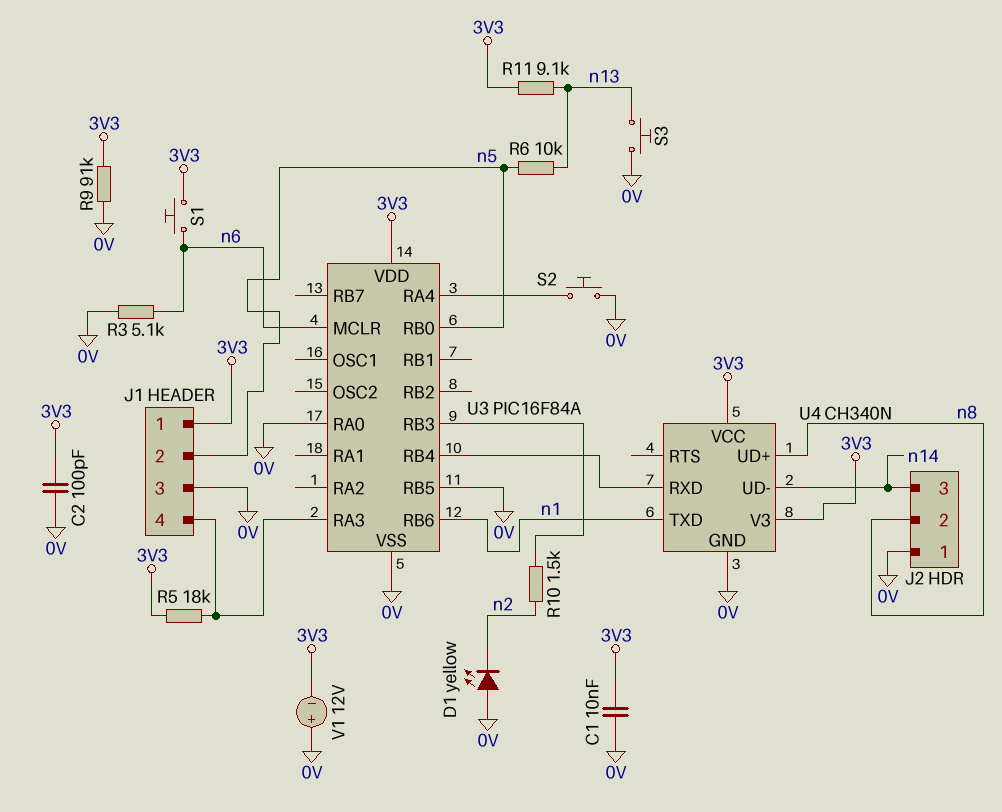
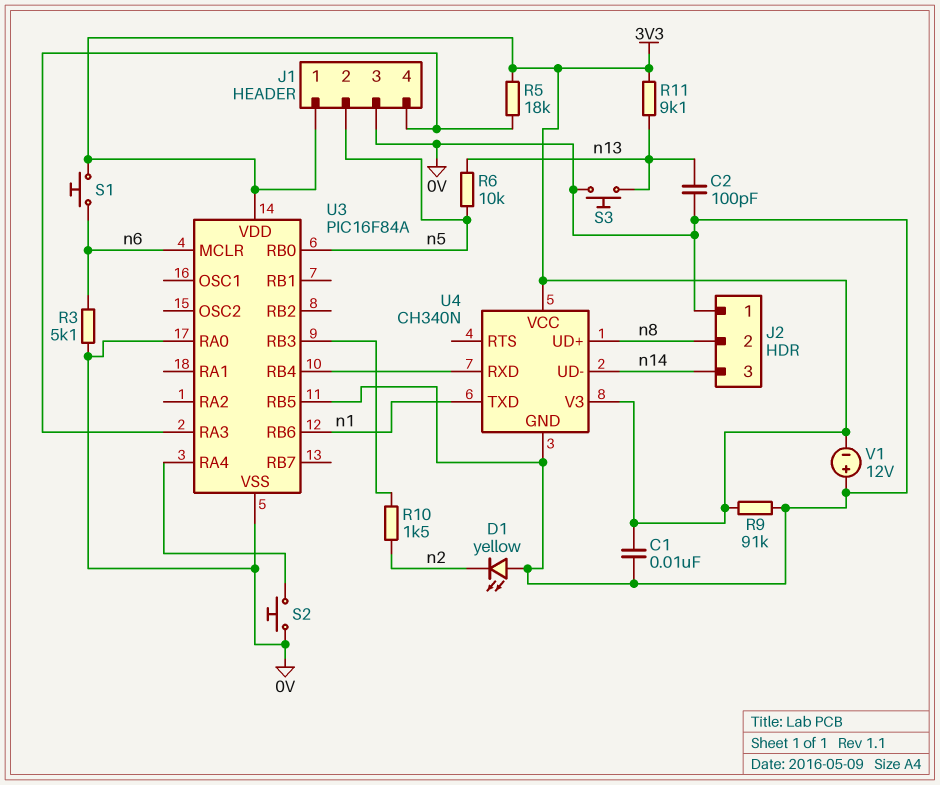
C2: 100pF (0V, 3V3) -> 100pF (0V, n13)

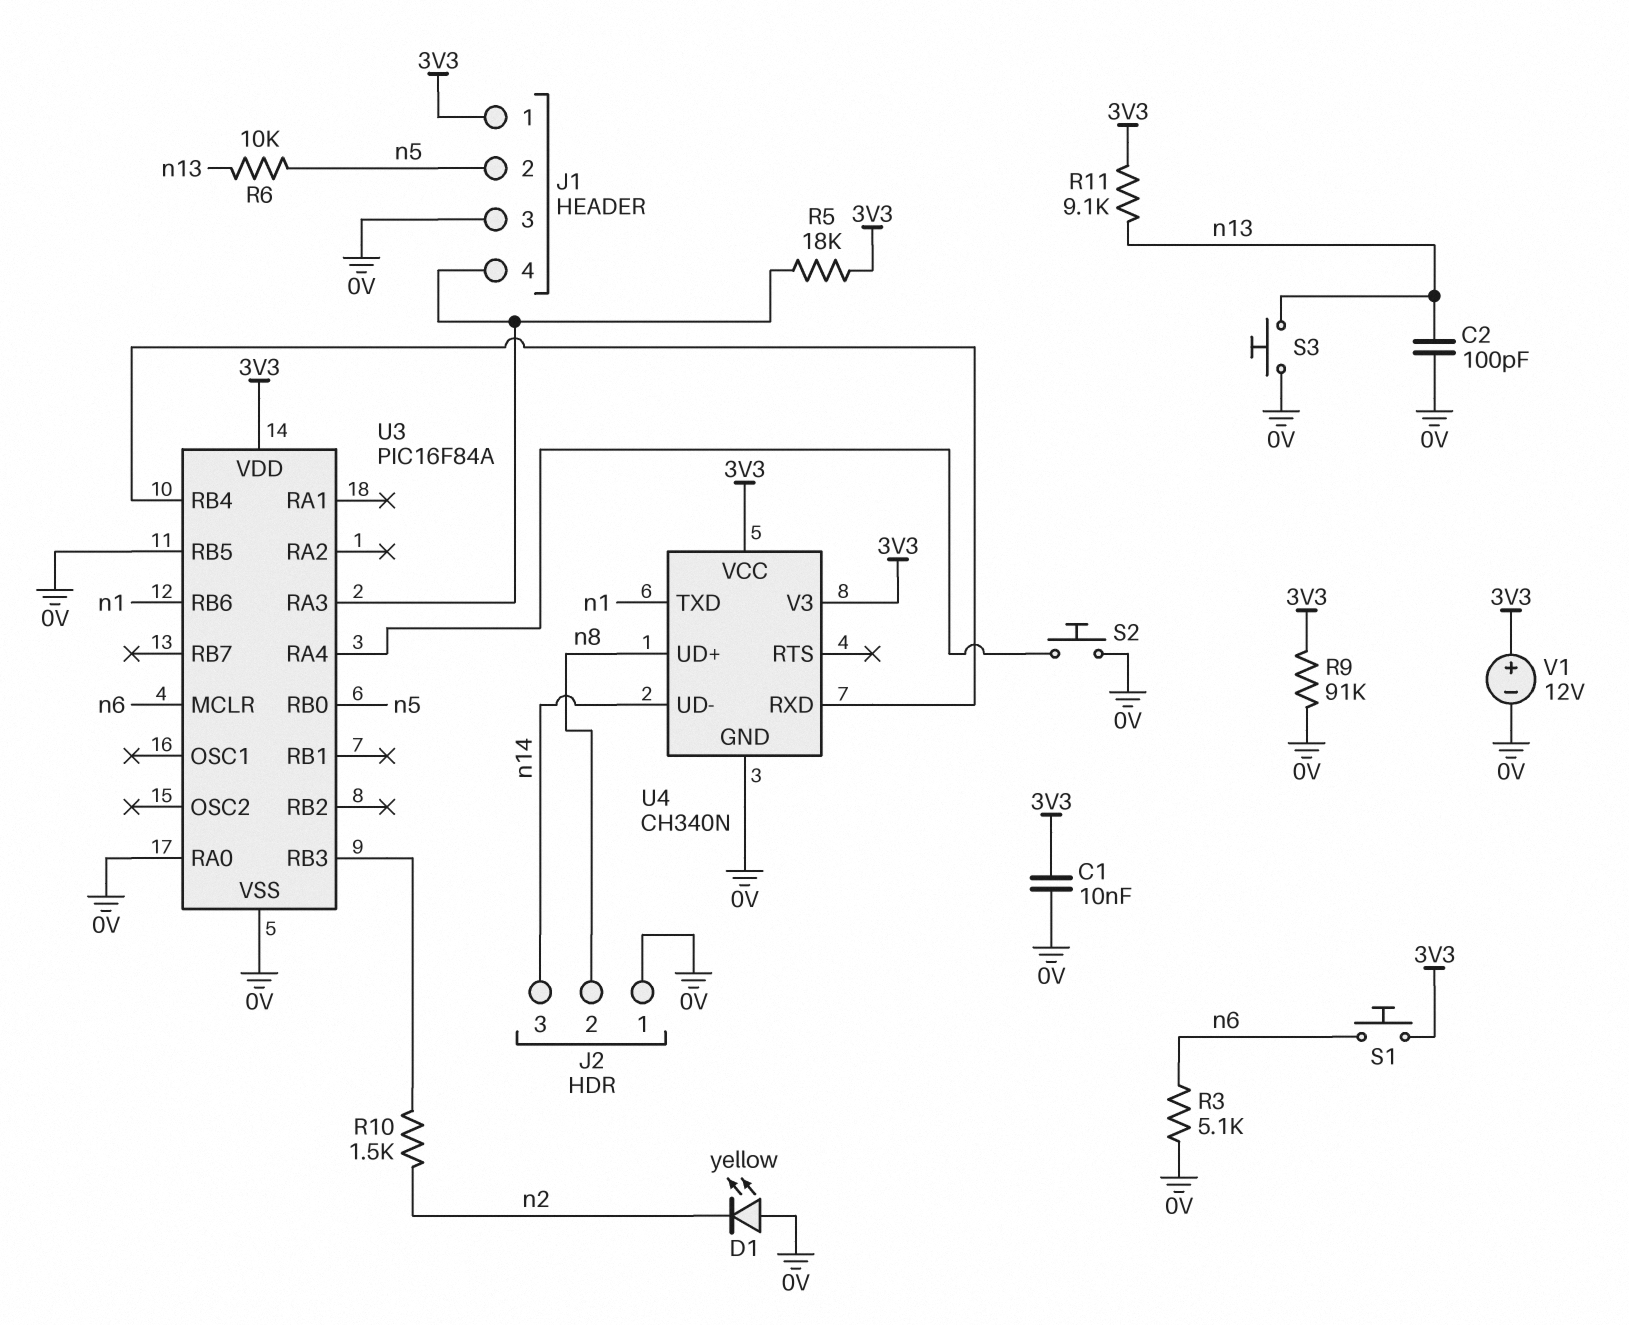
V1: 12V (plus 0V, minus 3V3) -> 12V (plus 3V3, minus 0V)

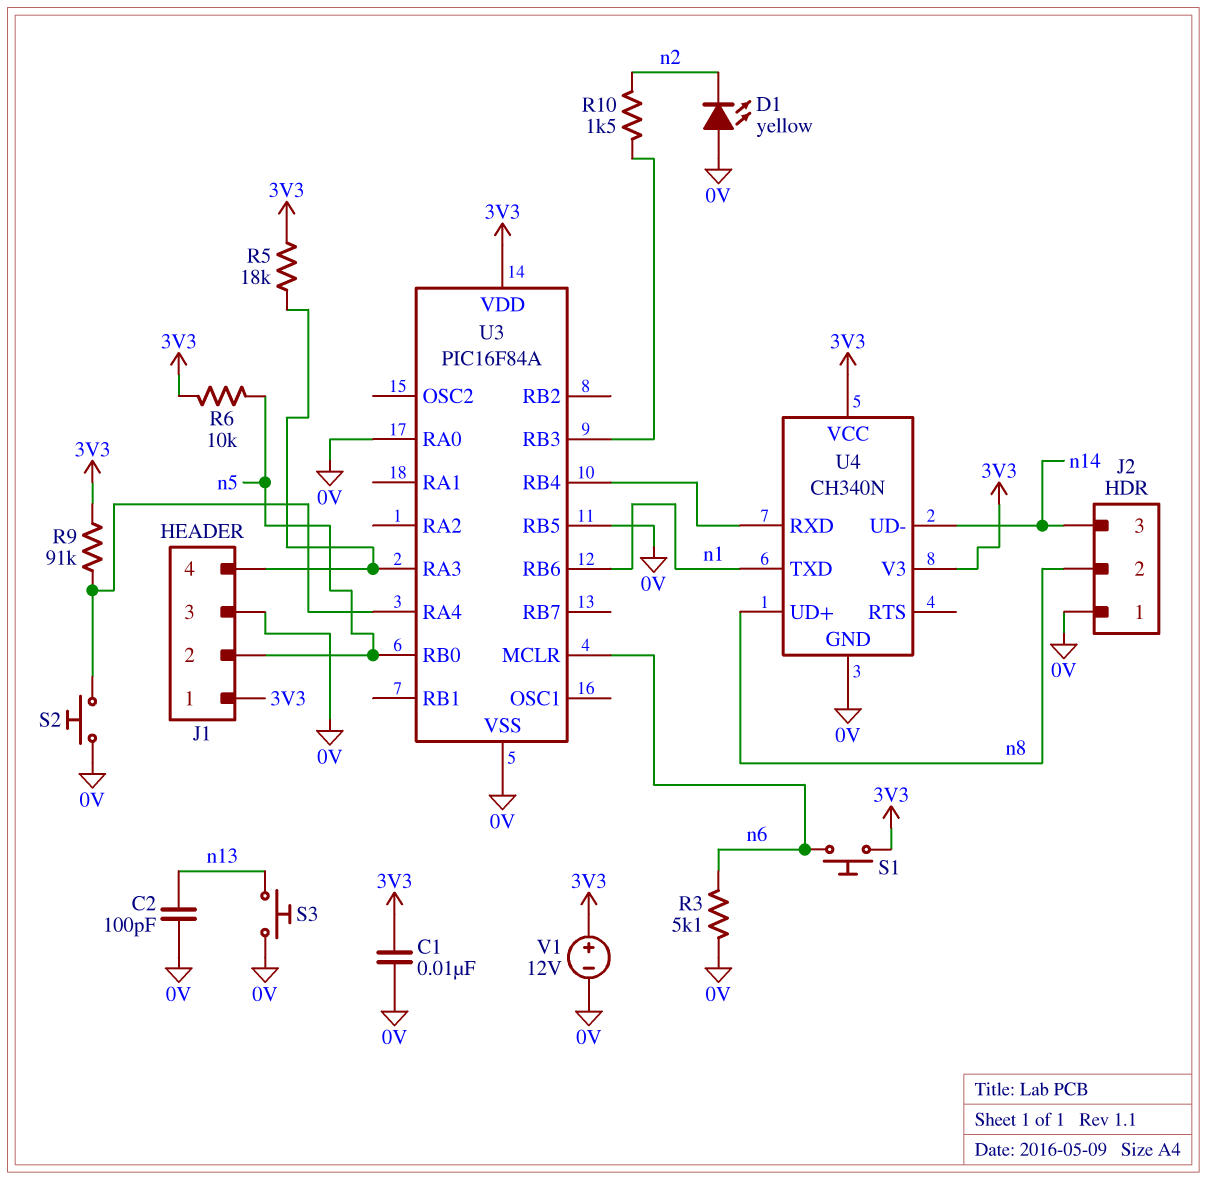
R6: 10k (n5, n13) -> 10k (3V3, n5)
R9: 91k (0V, 3V3) -> 91k (3V3, U3/RA4)
R11: 9.1k (3V3, n13) -> none

